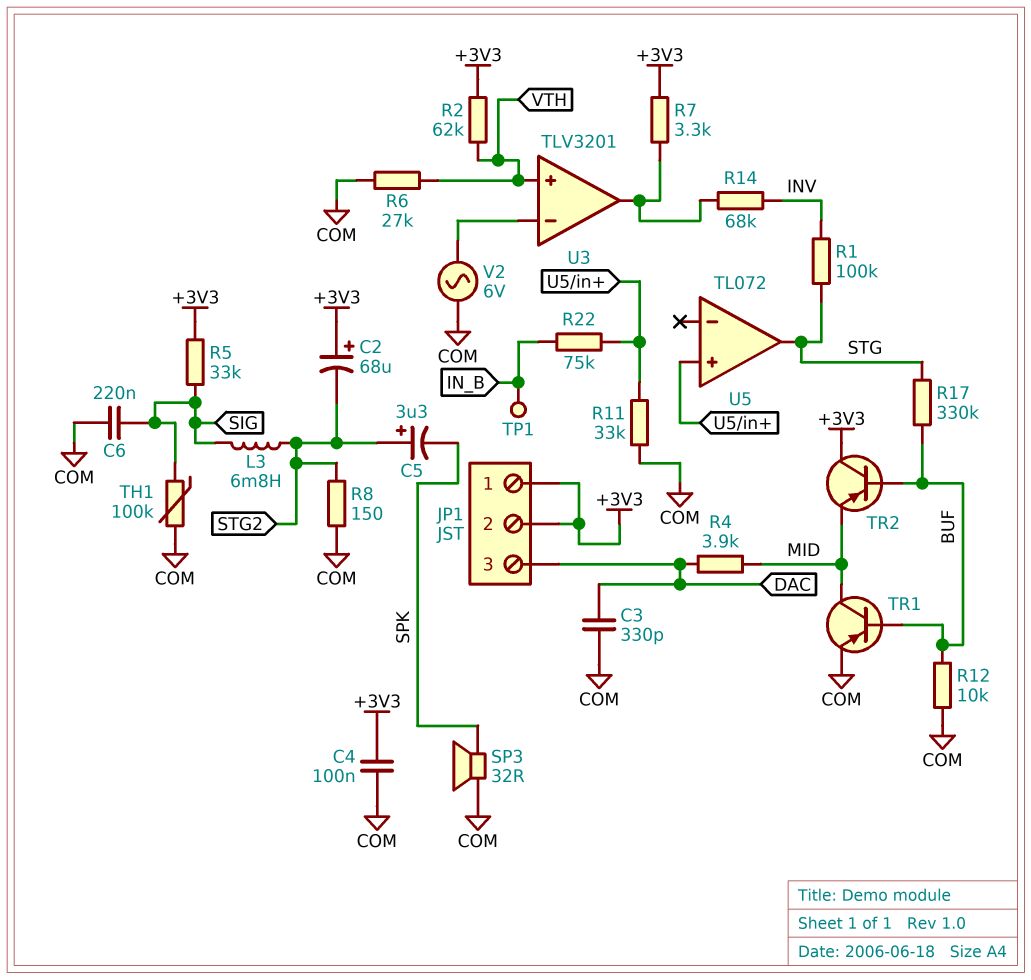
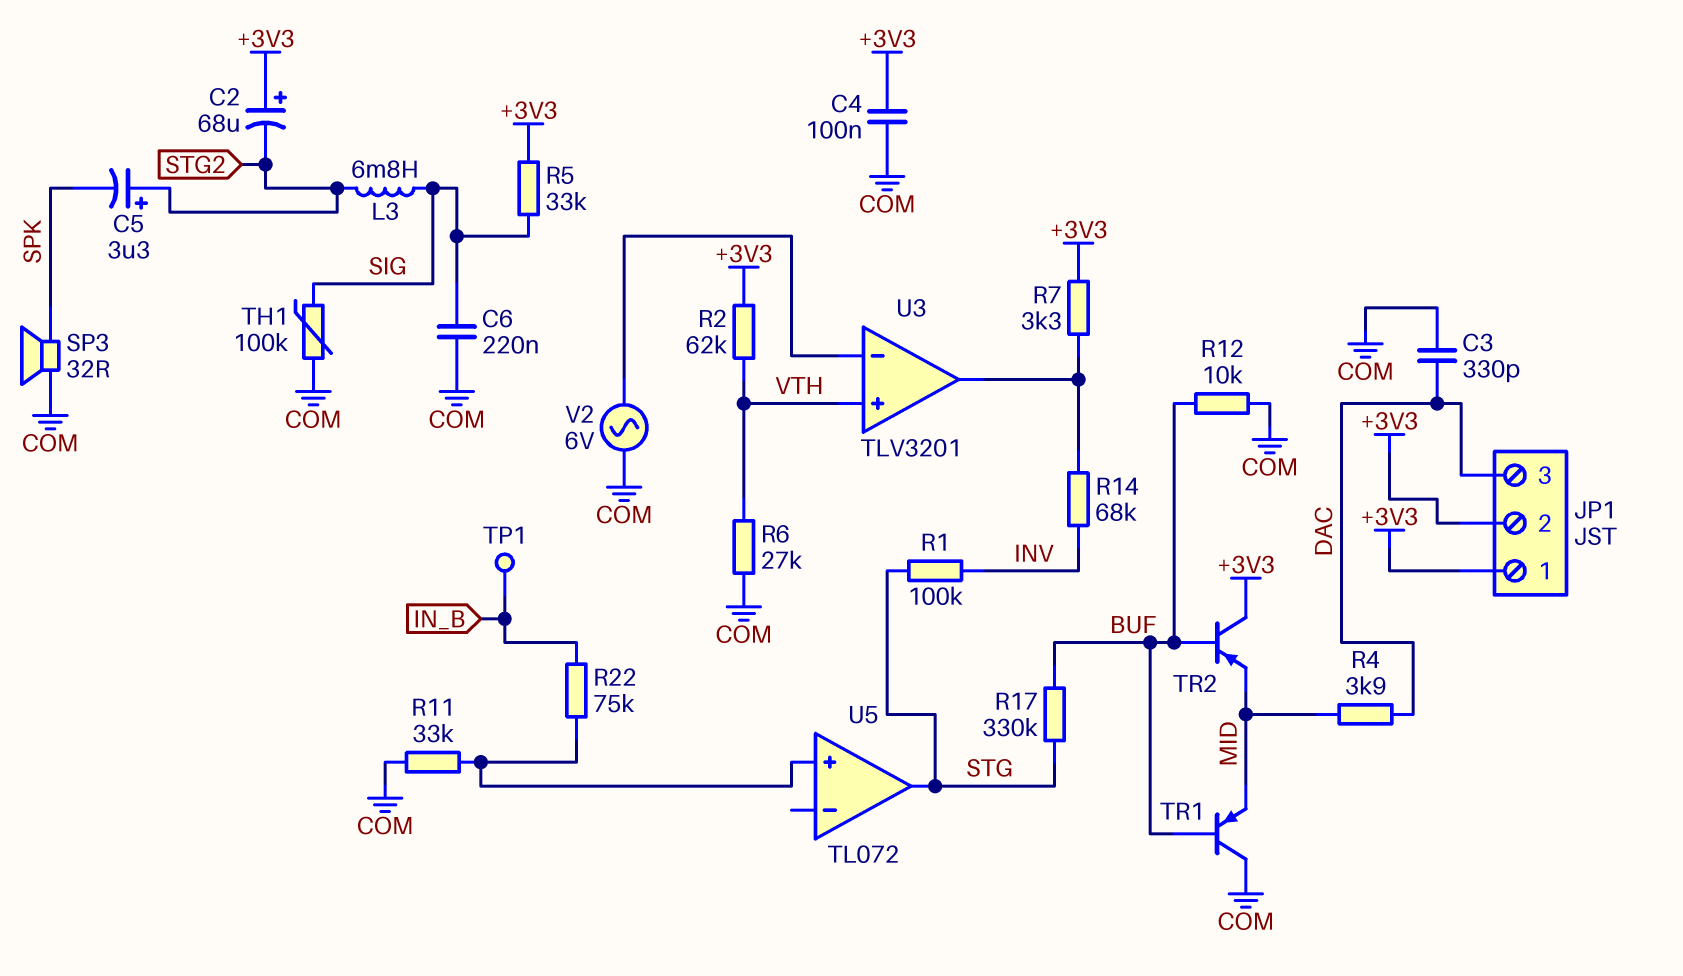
R8: 150 (COM, STG2) -> none
TR1: PNP (B BUF, C MID, E COM) -> PNP (B BUF, C COM, E MID)

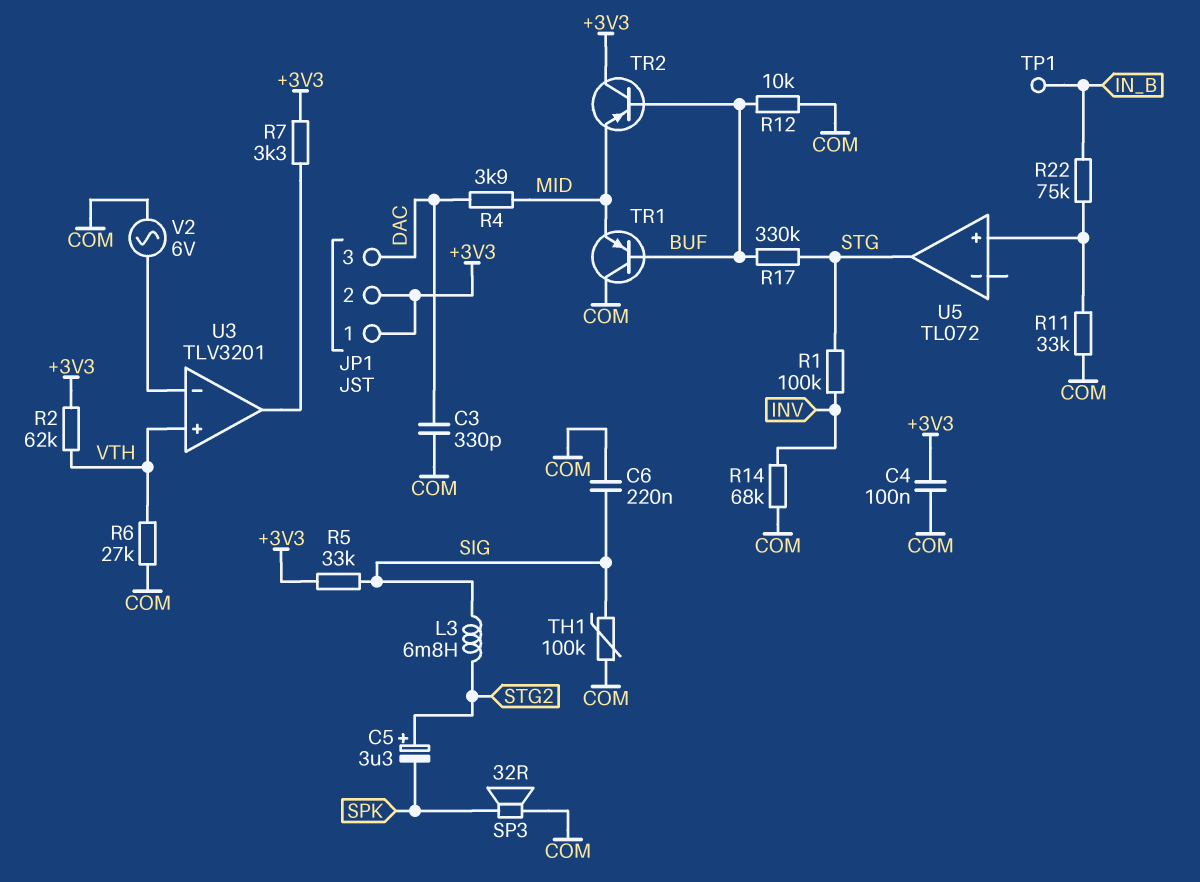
C2: 68uF (plus +3V3, minus STG2) -> none
R14: 68k (INV, U3/out) -> 68k (COM, INV)

